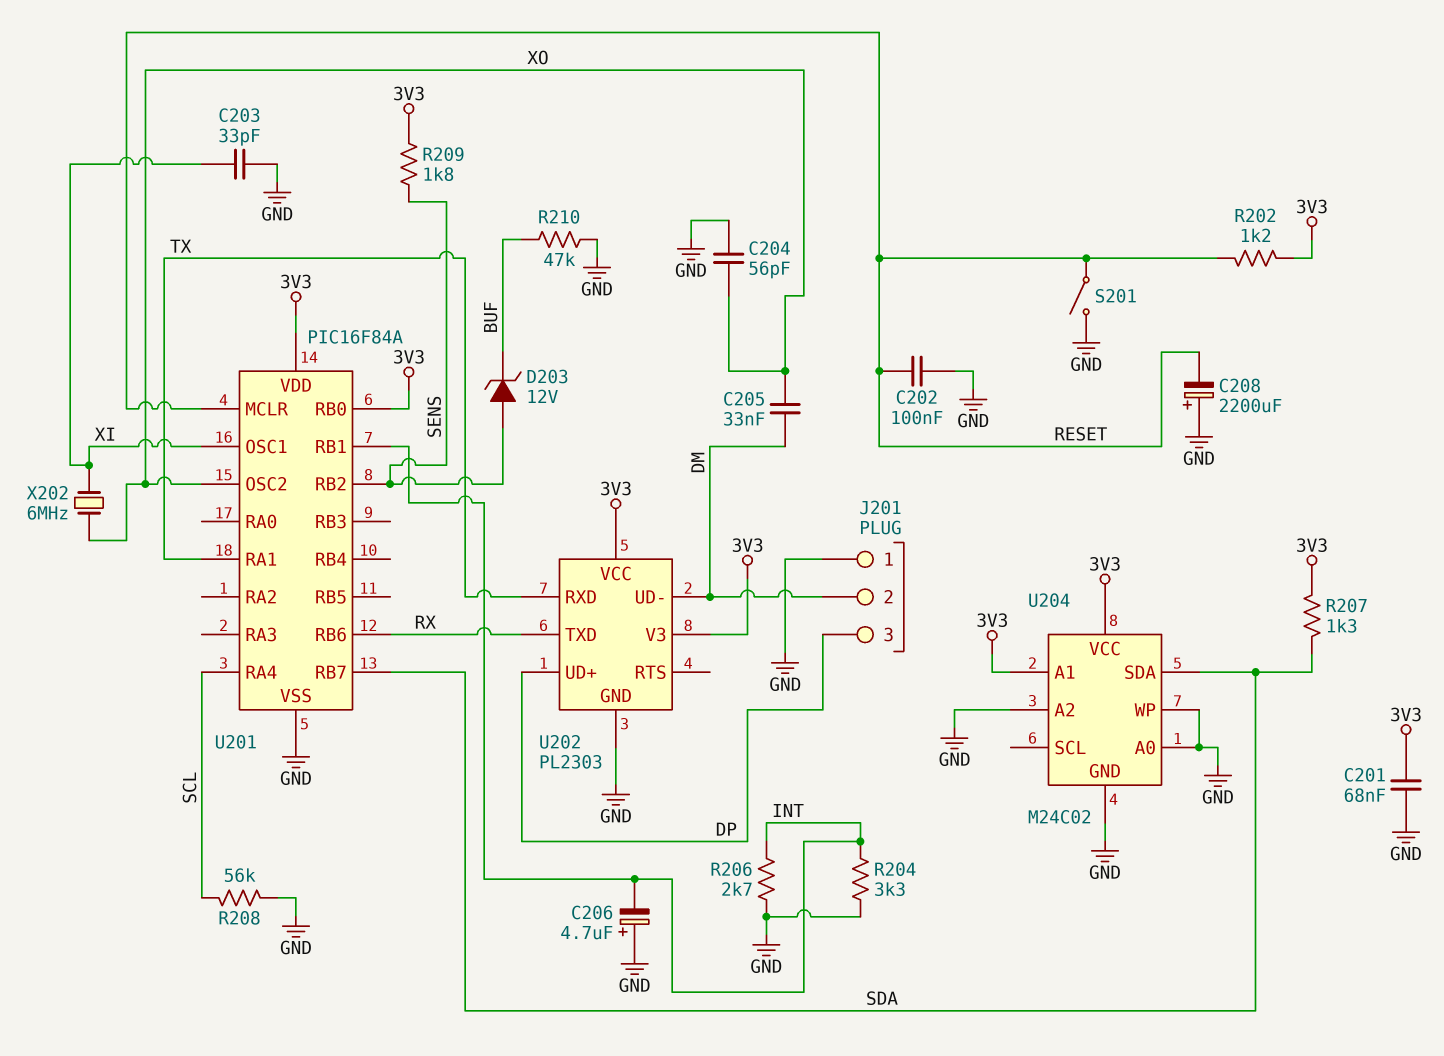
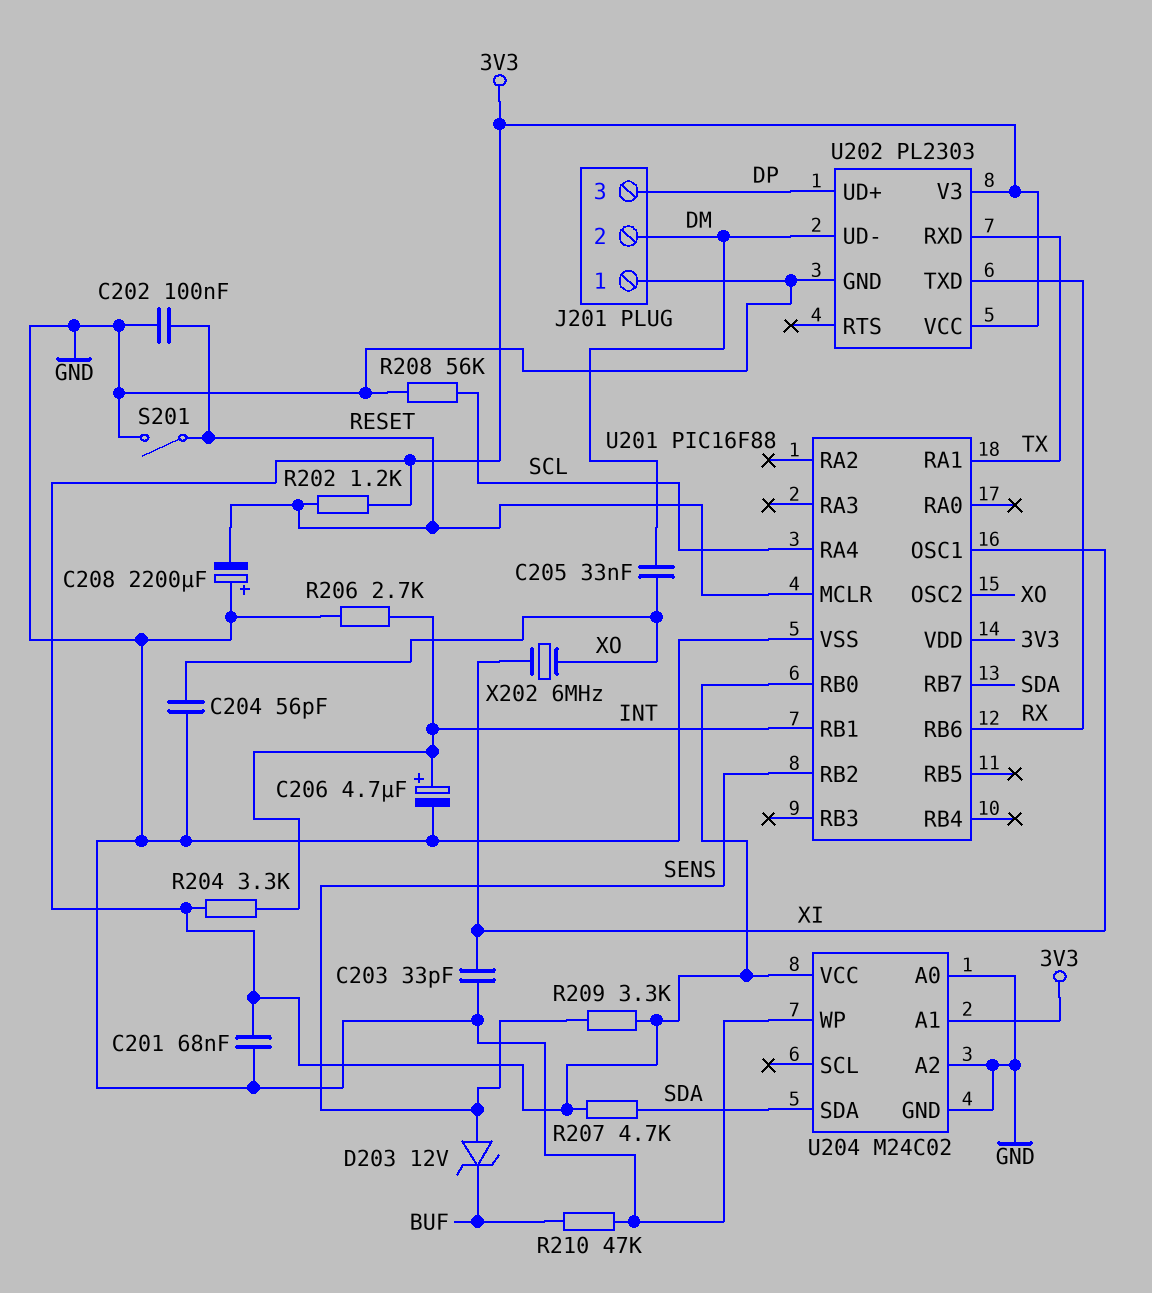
C206: 4.7uF (plus GND, minus INT) -> 4.7uF (plus INT, minus GND)
R204: 3.3k (GND, INT) -> 3.3k (3V3, INT)
R207: 1.3k (3V3, SDA) -> 4.7k (3V3, SDA)
R209: 1.8k (3V3, SENS) -> 3.3k (3V3, SENS)
U201: PIC16F84A -> PIC16F88

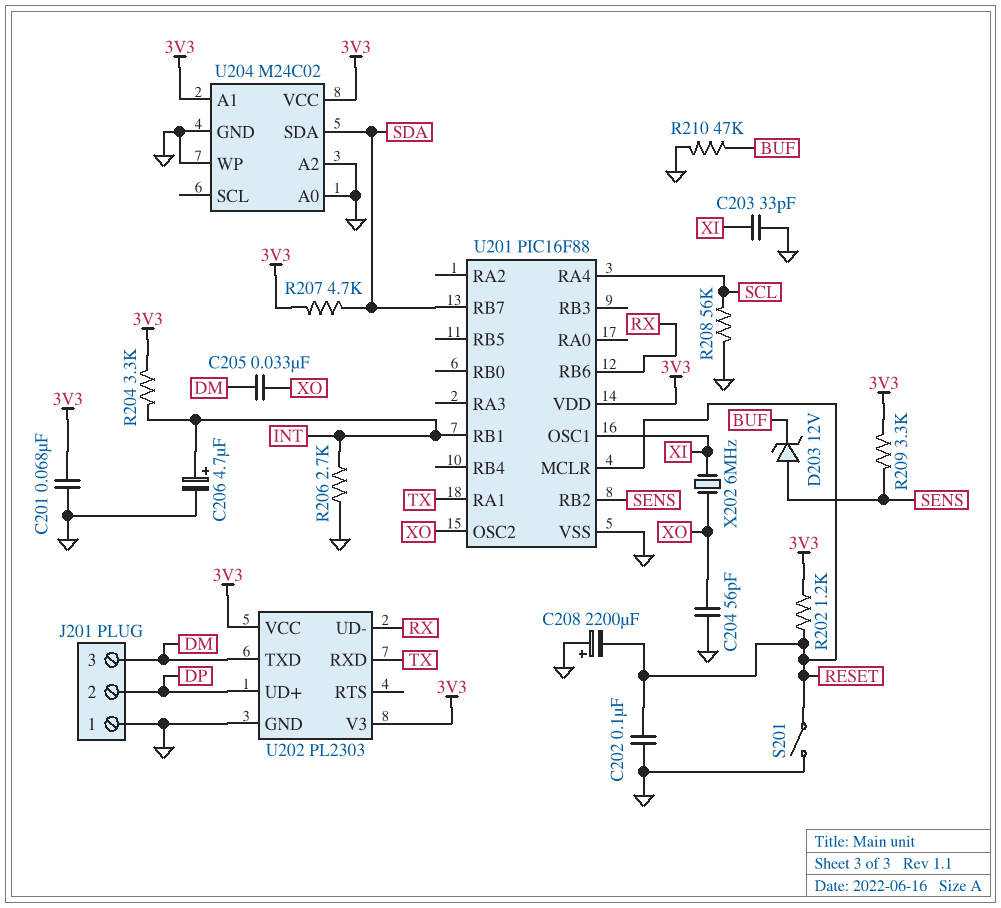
J201 pin 2: DM -> DP
J201 pin 3: DP -> DM
U201 pin RB0: 3V3 -> none
U202 pin TXD: RX -> DM
U202 pin UD-: DM -> RX

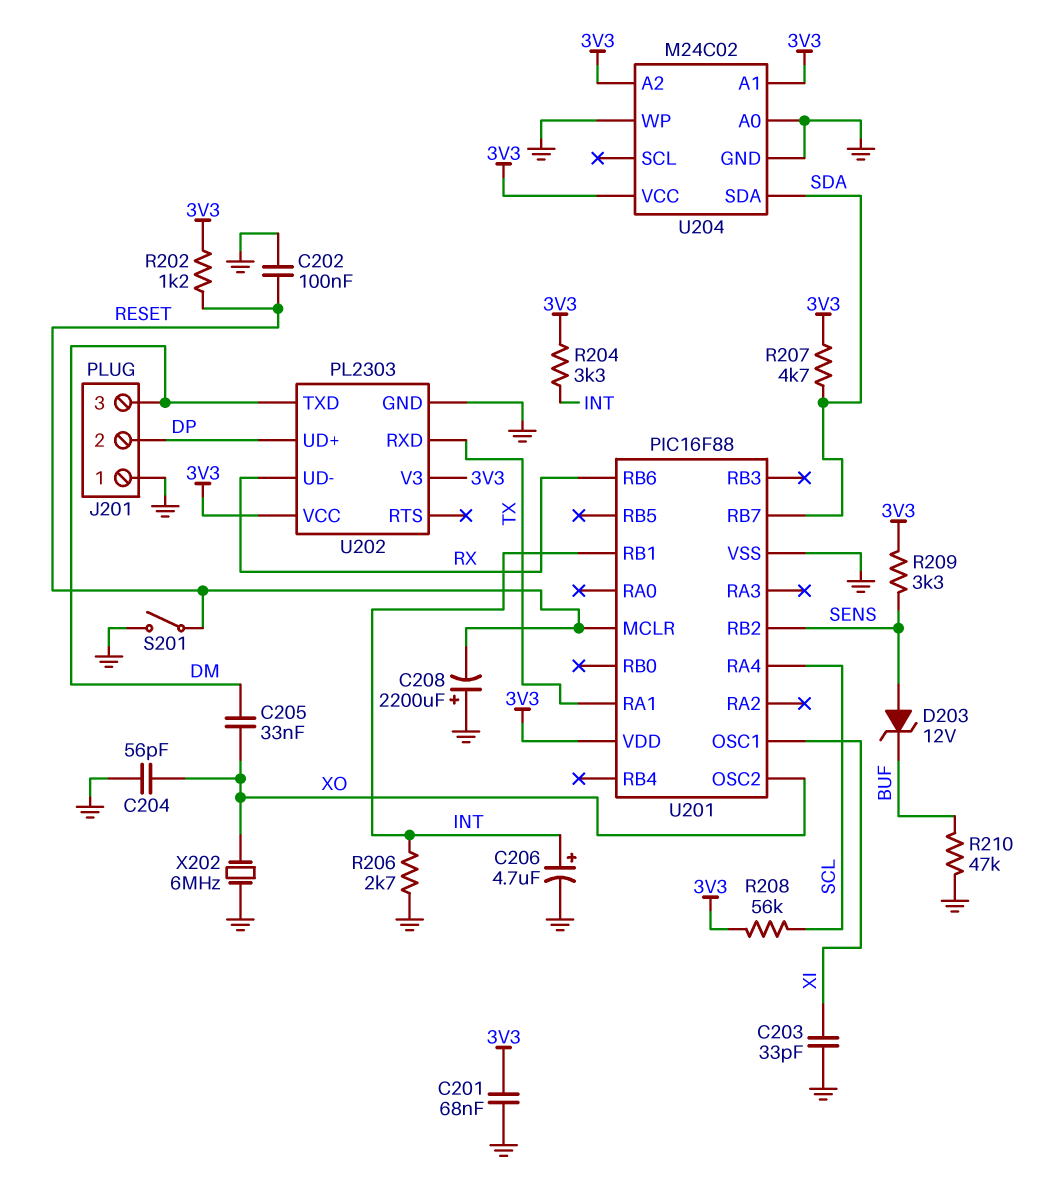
R208: 56k (GND, SCL) -> 56k (3V3, SCL)
U204 pin A2: GND -> 3V3
X202: 6MHz (XI, XO) -> 6MHz (GND, XO)

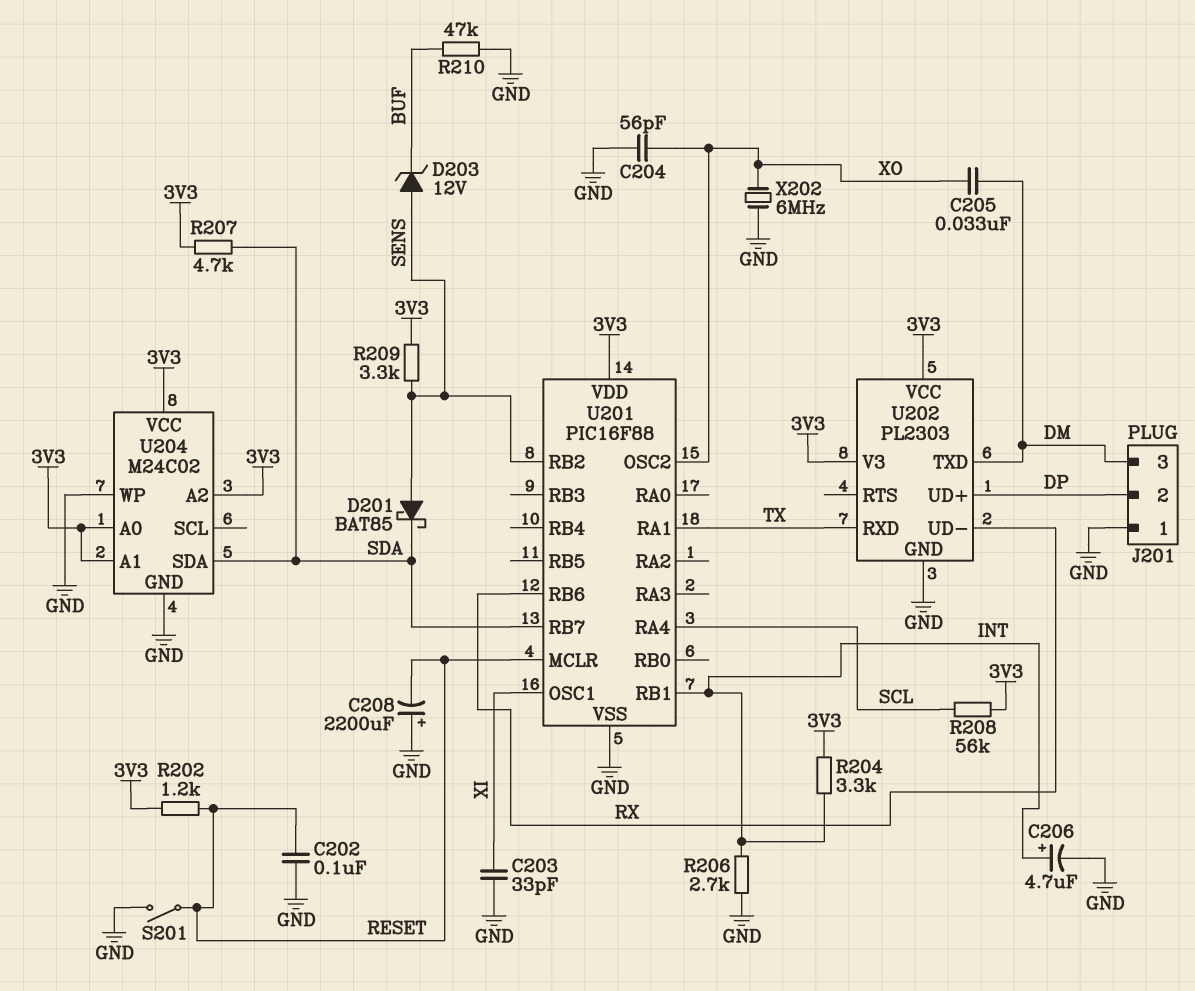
C201: 68nF (3V3, GND) -> none
D201: none -> schottky BAT85 (A SENS, K SDA)
U204 pin A0: GND -> 3V3

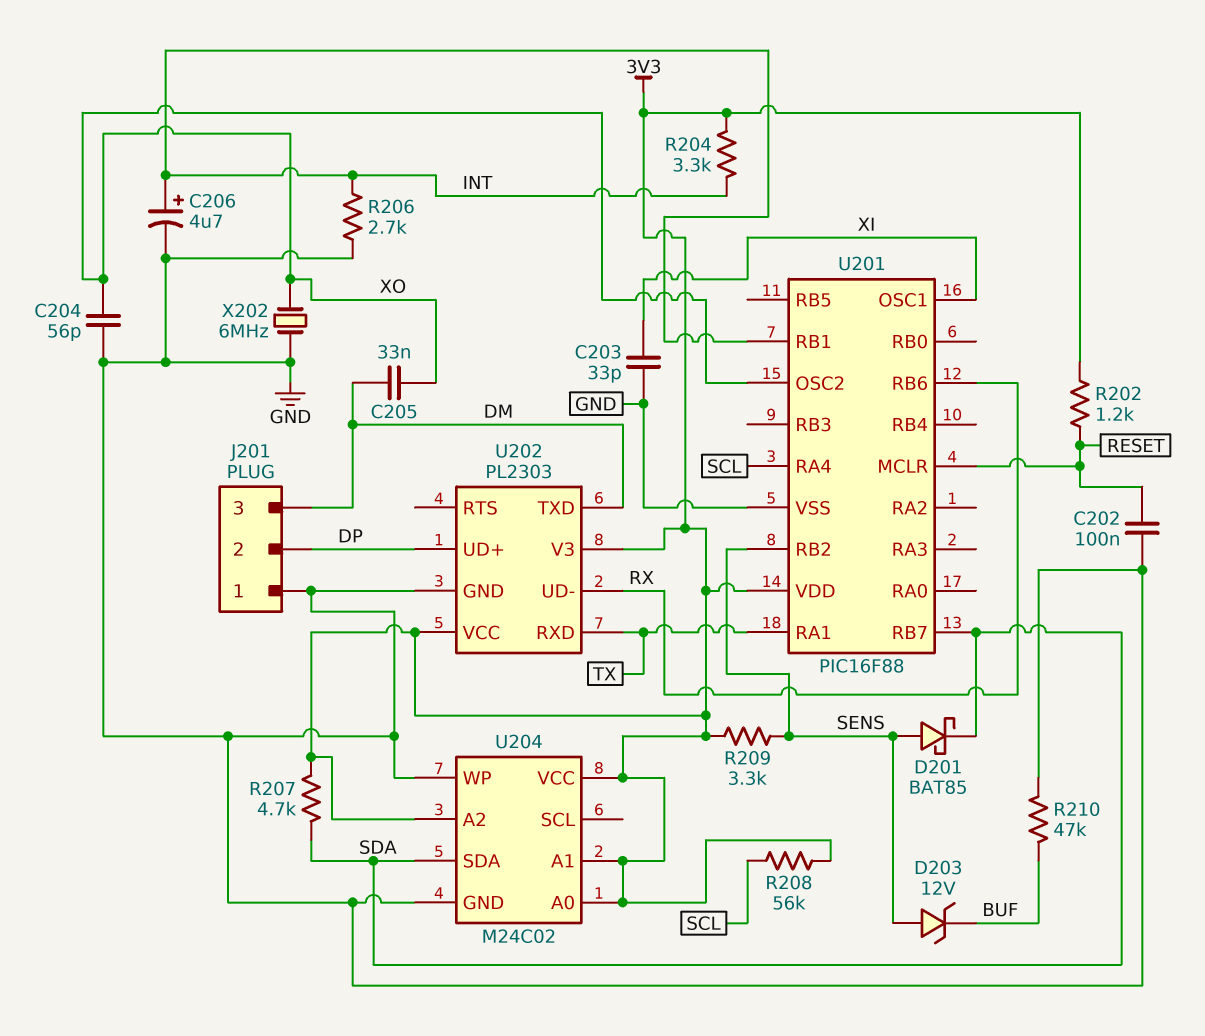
C208: 2200uF (plus GND, minus RESET) -> none
S201: switch (GND, RESET) -> none

